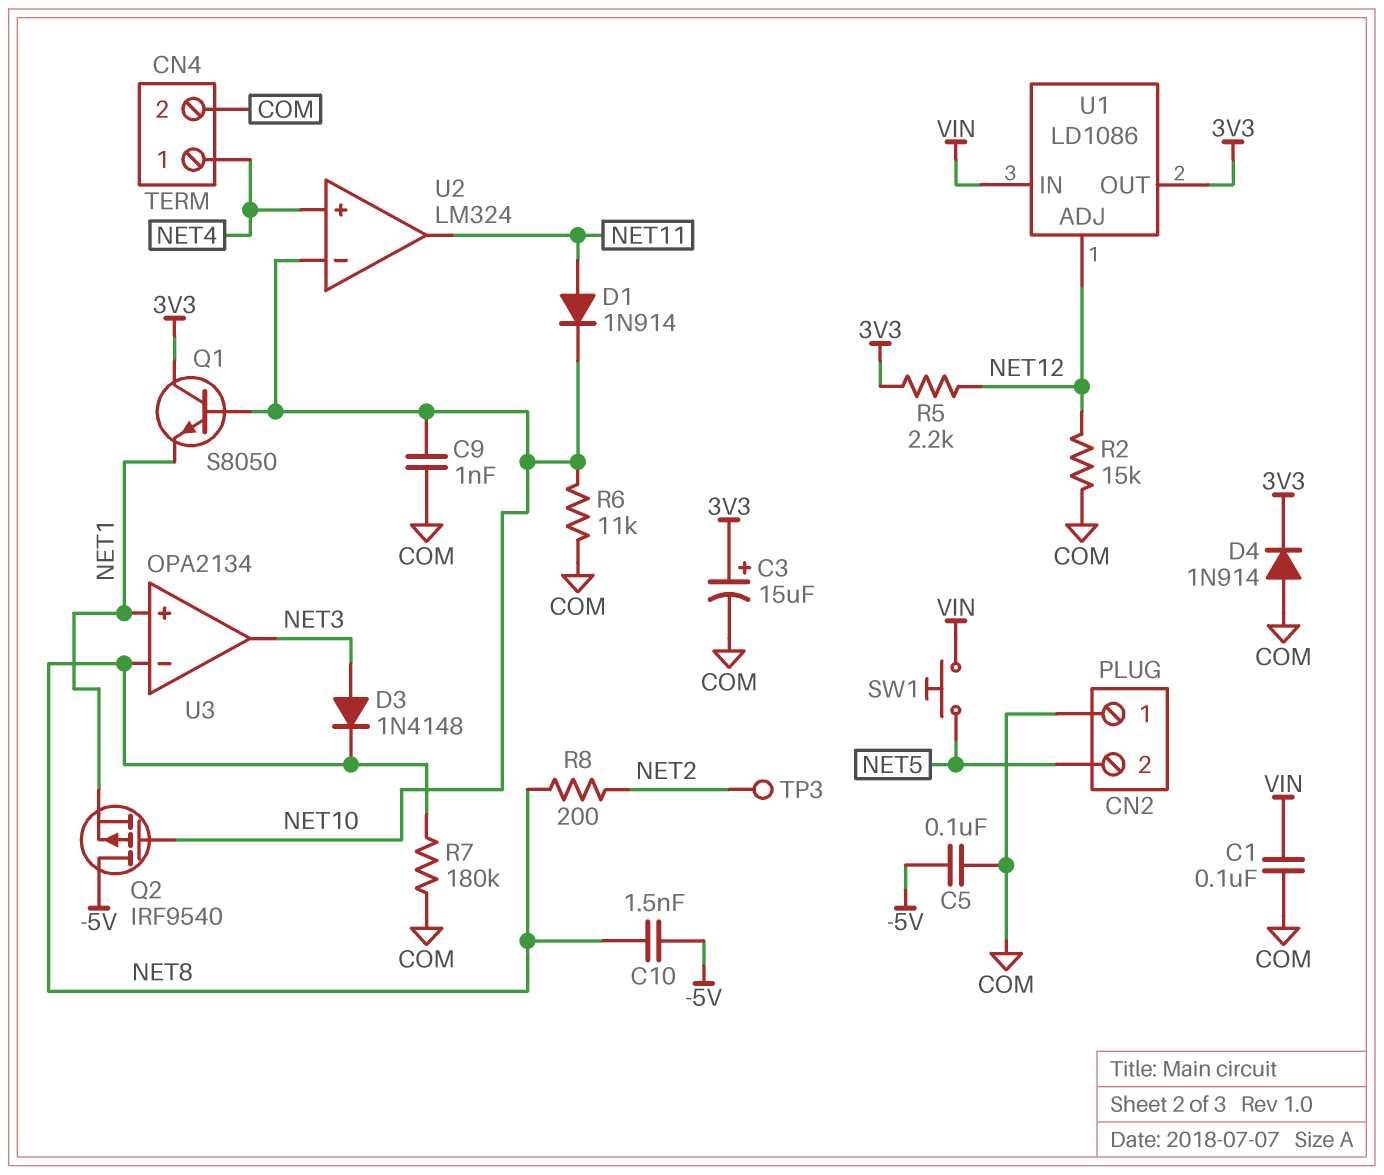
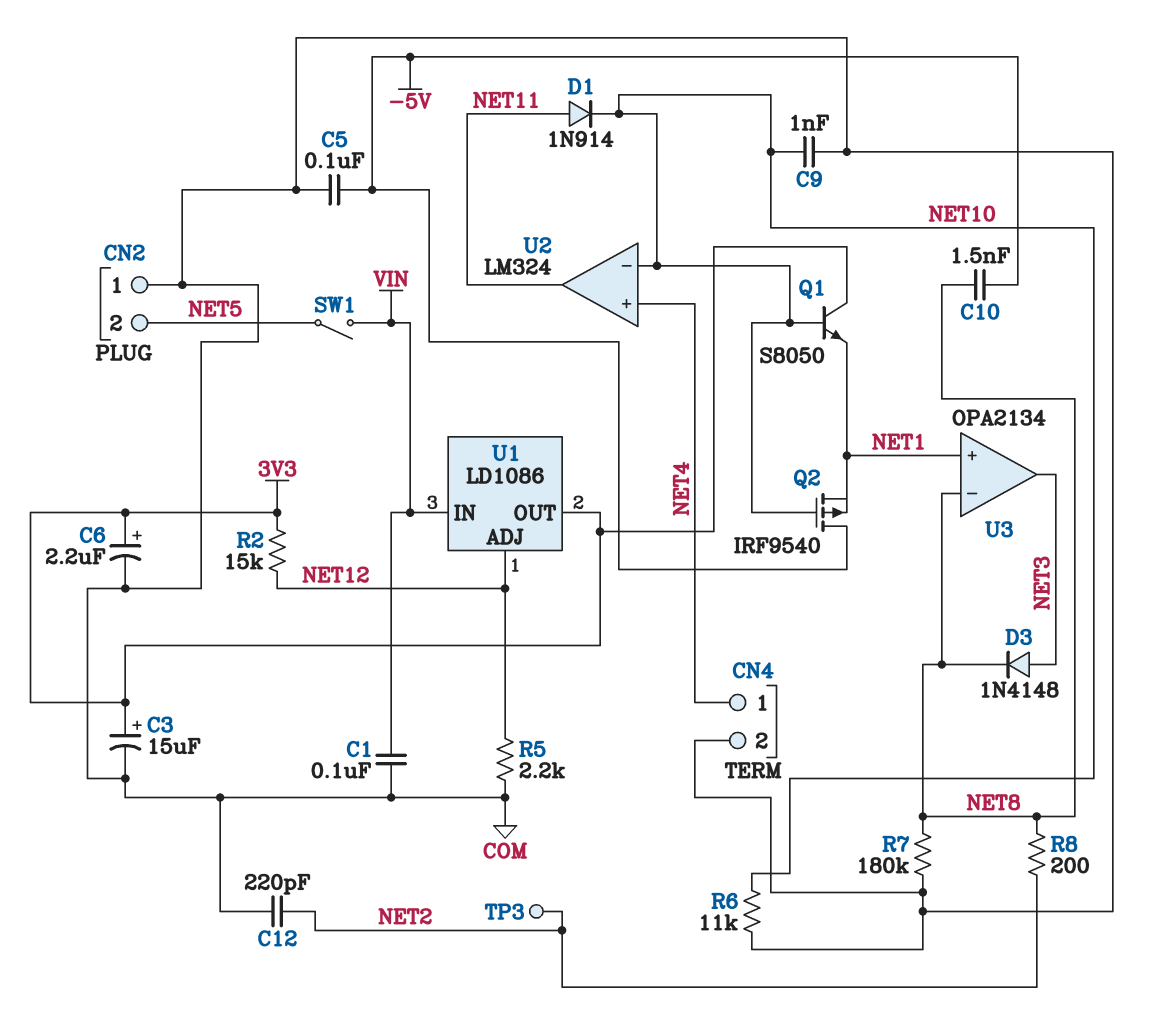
C6: none -> 2.2uF (plus 3V3, minus COM)
C12: none -> 220pF (COM, NET2)
D4: diode 1N914 (A COM, K 3V3) -> none
R2: 15k (COM, NET12) -> 15k (3V3, NET12)
R5: 2.2k (3V3, NET12) -> 2.2k (COM, NET12)
SW1: button (NET5, VIN) -> switch (NET5, VIN)

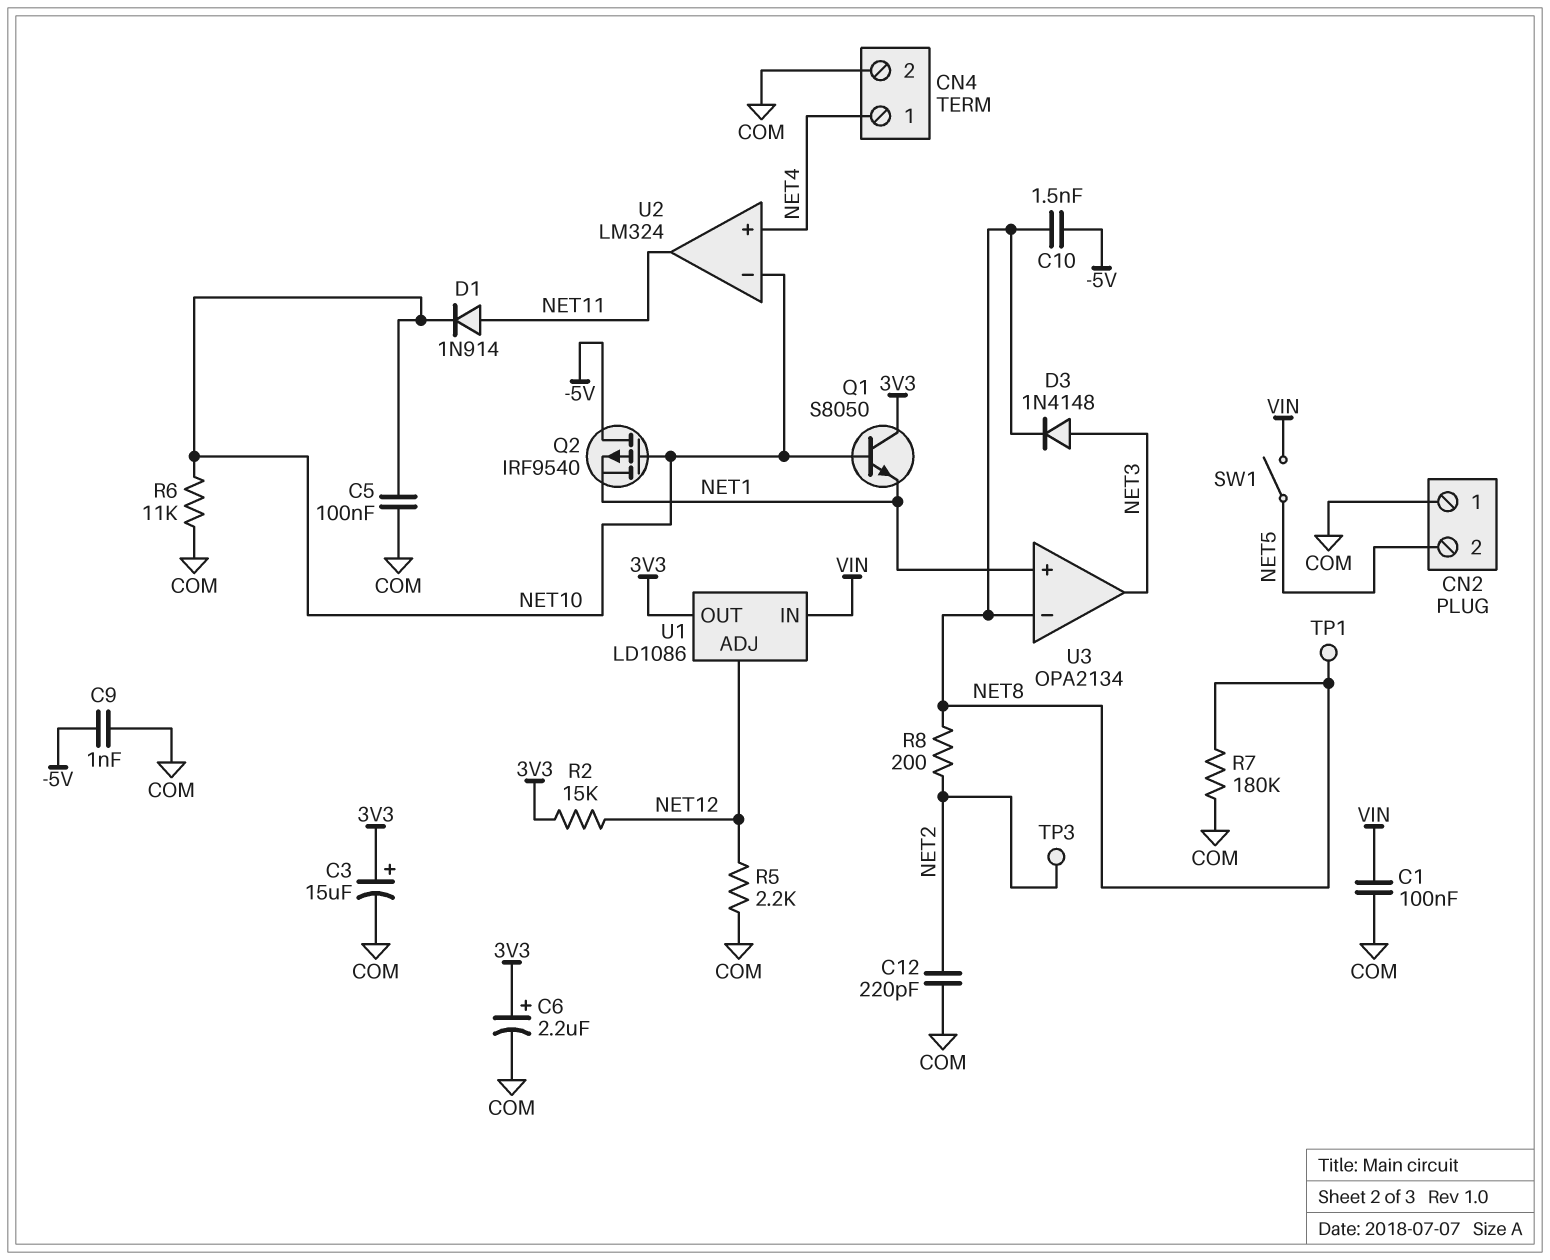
C5: 100nF (-5V, COM) -> 100nF (COM, NET10)
C9: 1nF (COM, NET10) -> 1nF (-5V, COM)
TP1: none -> test point (NET8)

